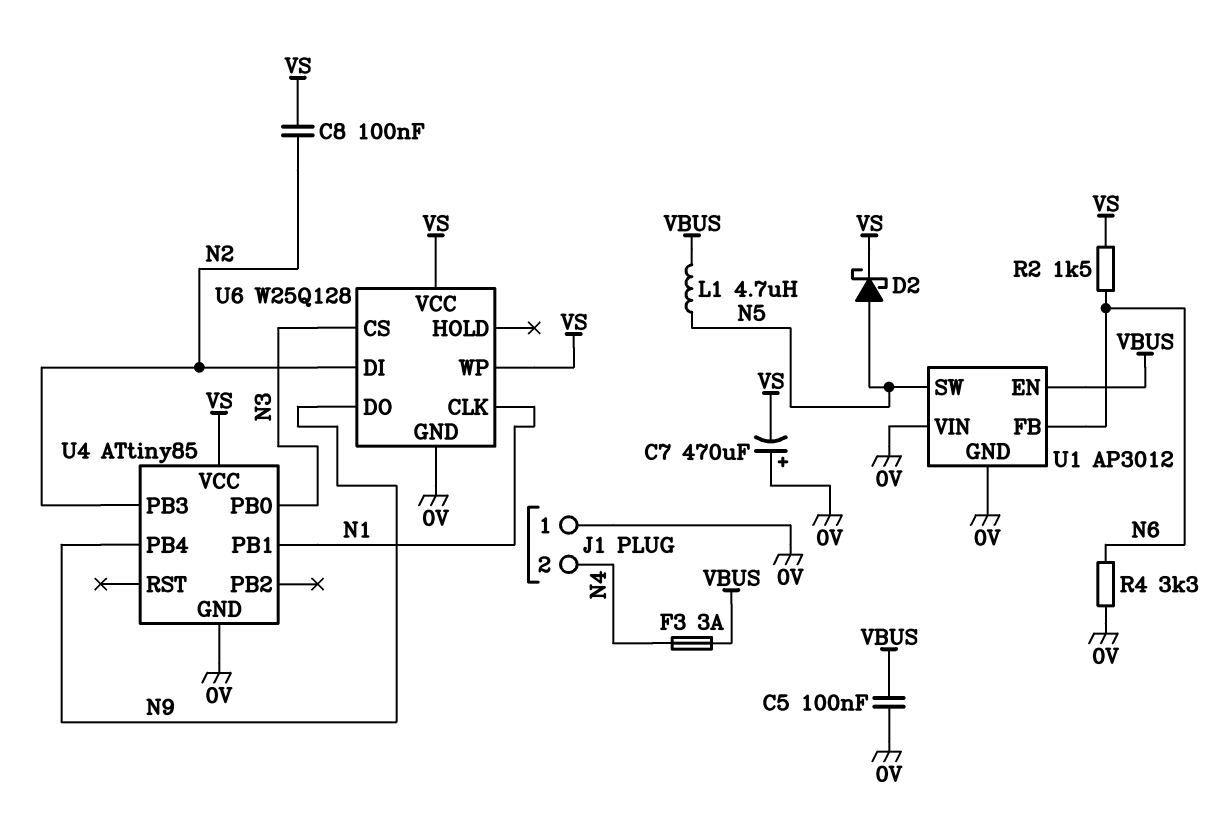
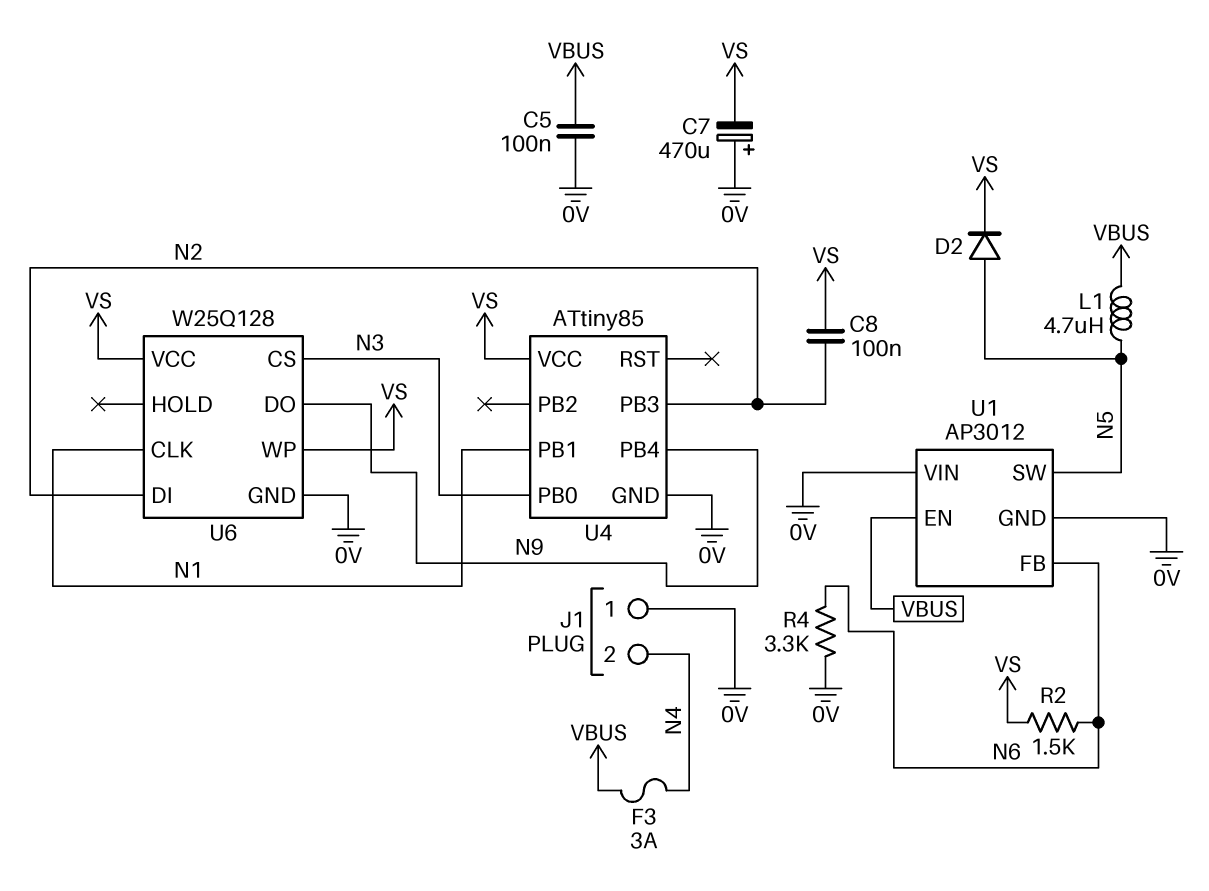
D2: schottky (A N5, K VS) -> diode (A N5, K VS)

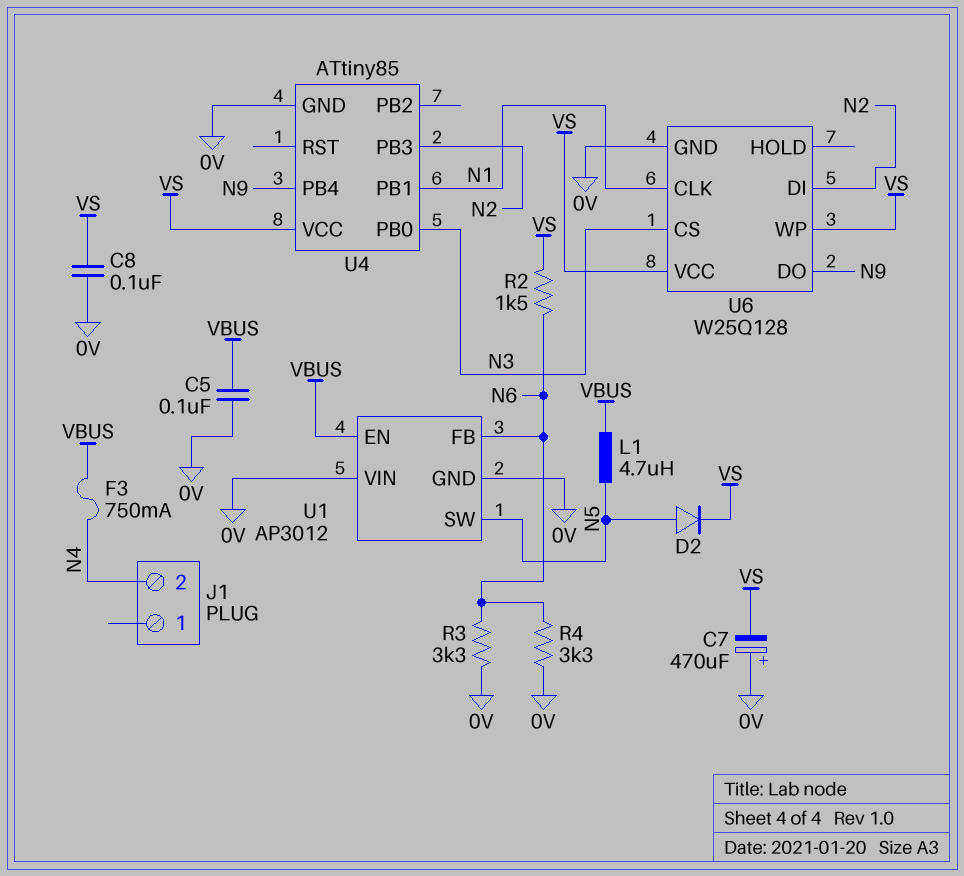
C8: 100nF (N2, VS) -> 100nF (0V, VS)
F3: 3A (N4, VBUS) -> 750mA (N4, VBUS)
J1 pin 1: 0V -> none
R3: none -> 3.3k (0V, N6)

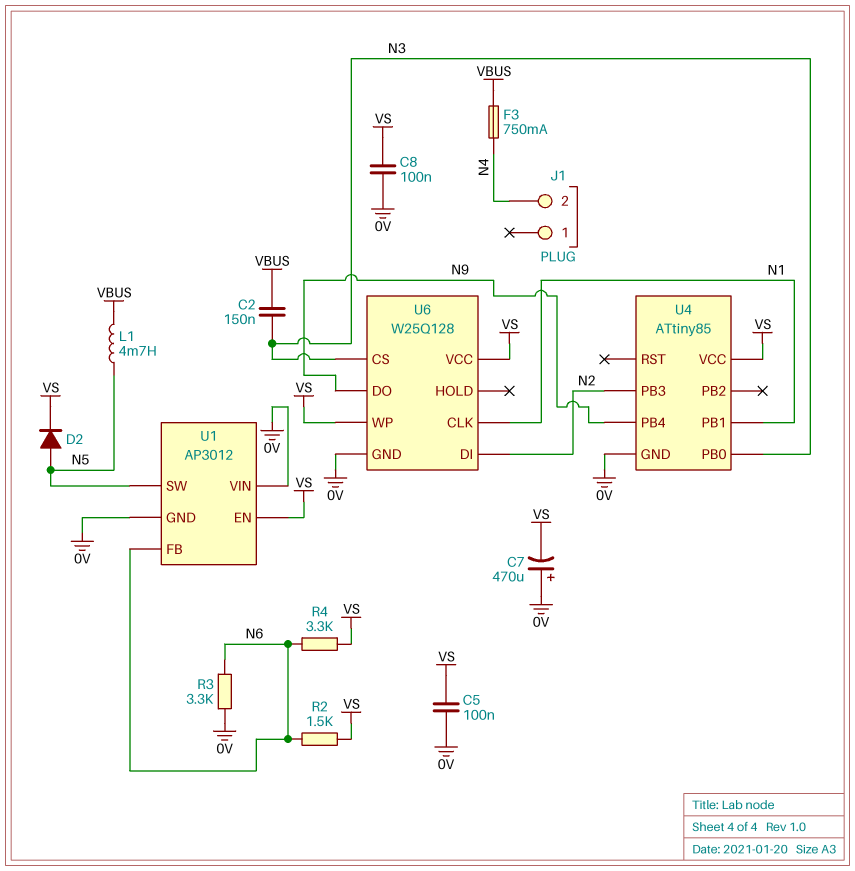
C2: none -> 150nF (N3, VBUS)
C5: 100nF (0V, VBUS) -> 100nF (0V, VS)
L1: 4.7uH (N5, VBUS) -> 4.7mH (N5, VBUS)
R4: 3.3k (0V, N6) -> 3.3k (N6, VS)
U1 pin EN: VBUS -> VS

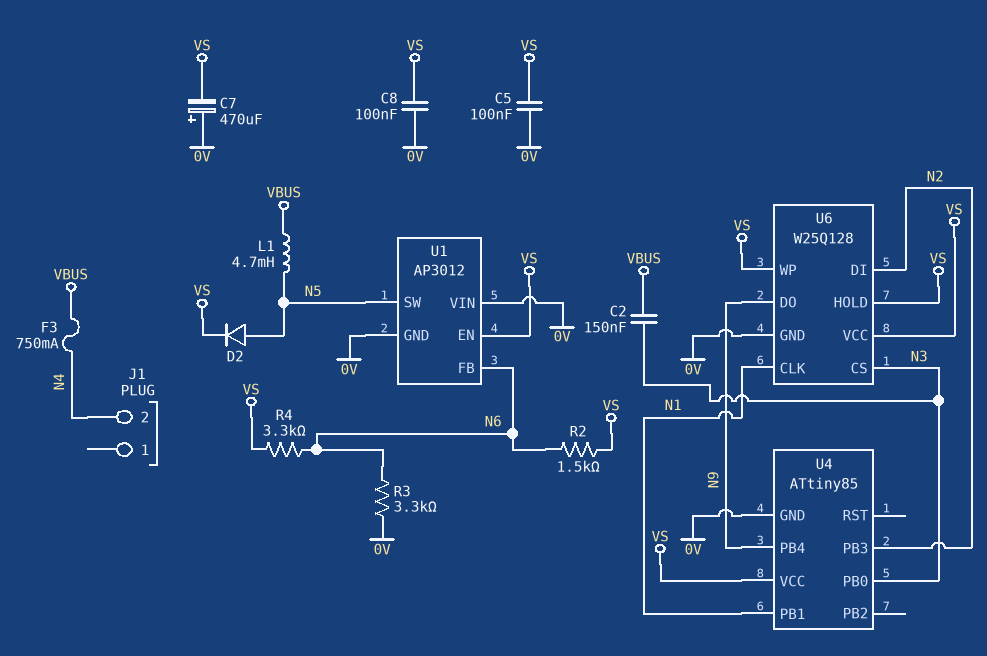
U6 pin HOLD: none -> VS

